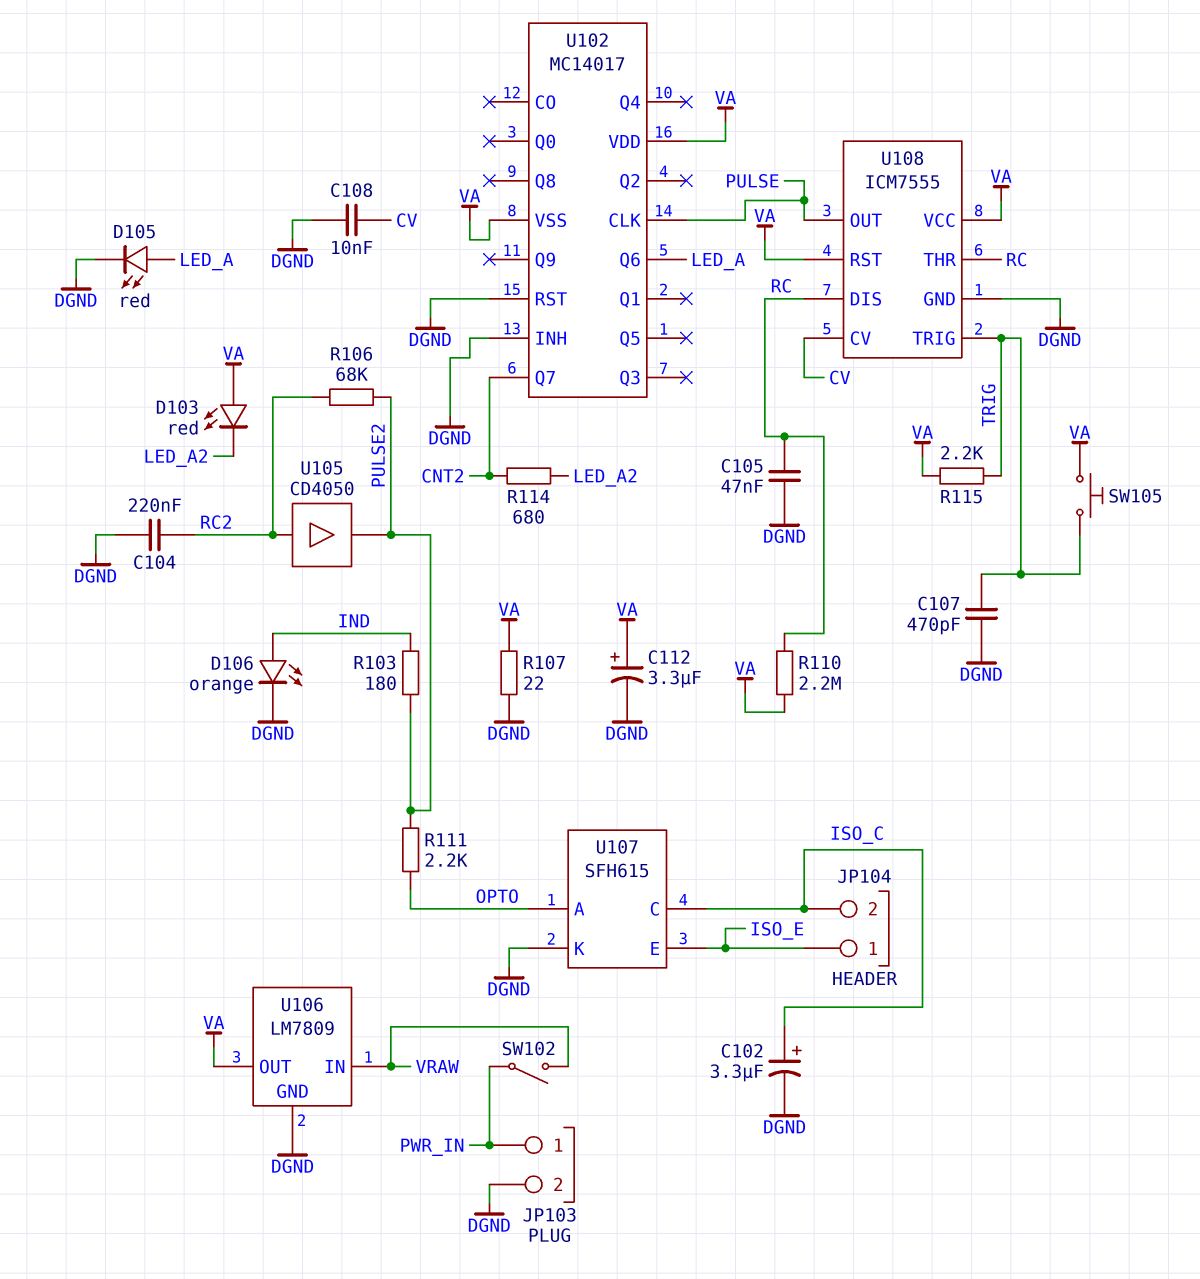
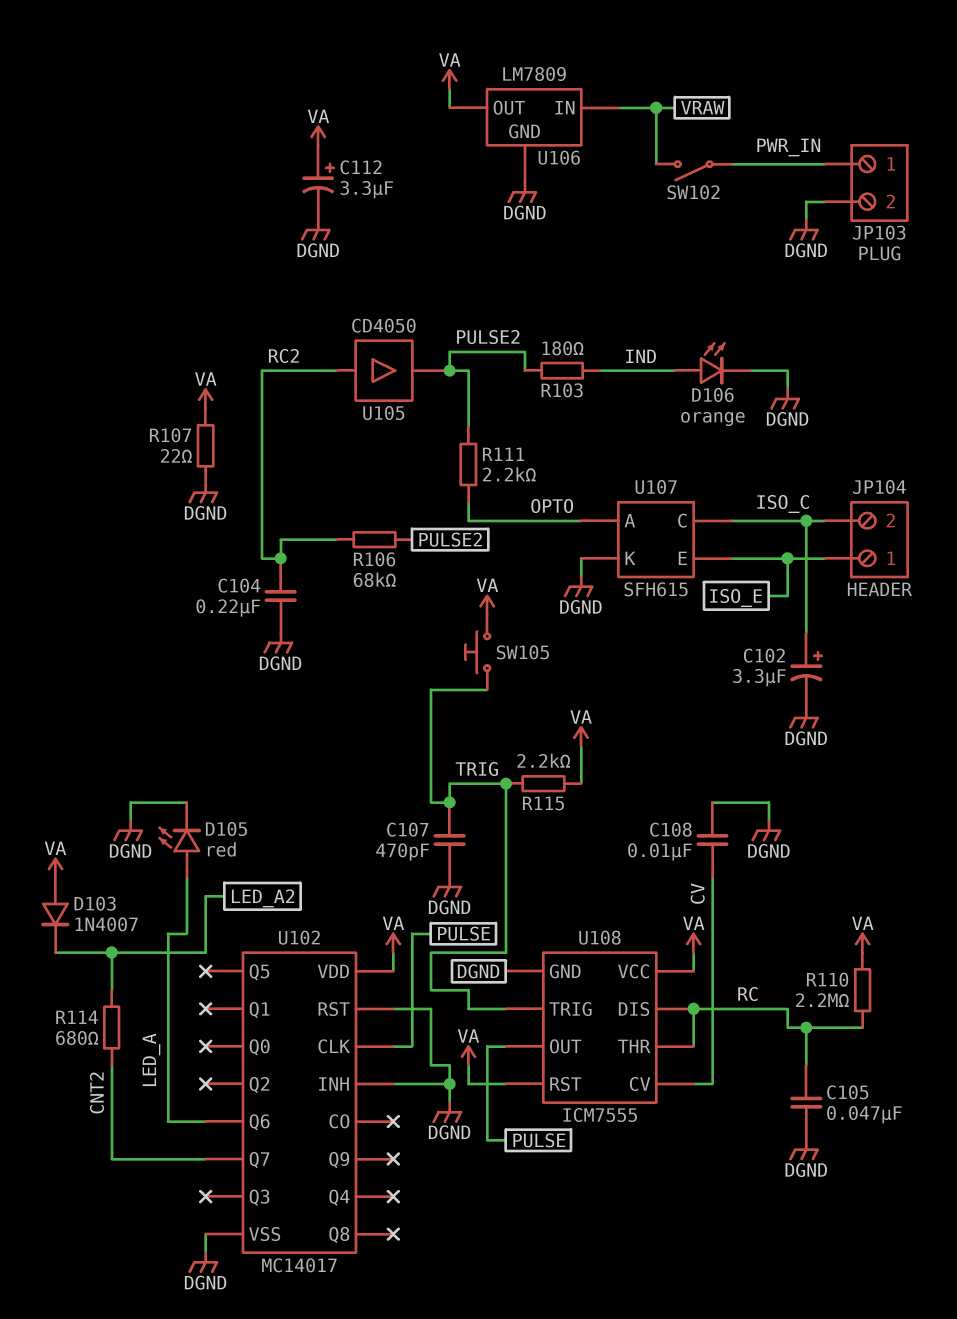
D103: LED red (A VA, K LED_A2) -> diode 1N4007 (A VA, K LED_A2)
U102 pin VSS: VA -> DGND

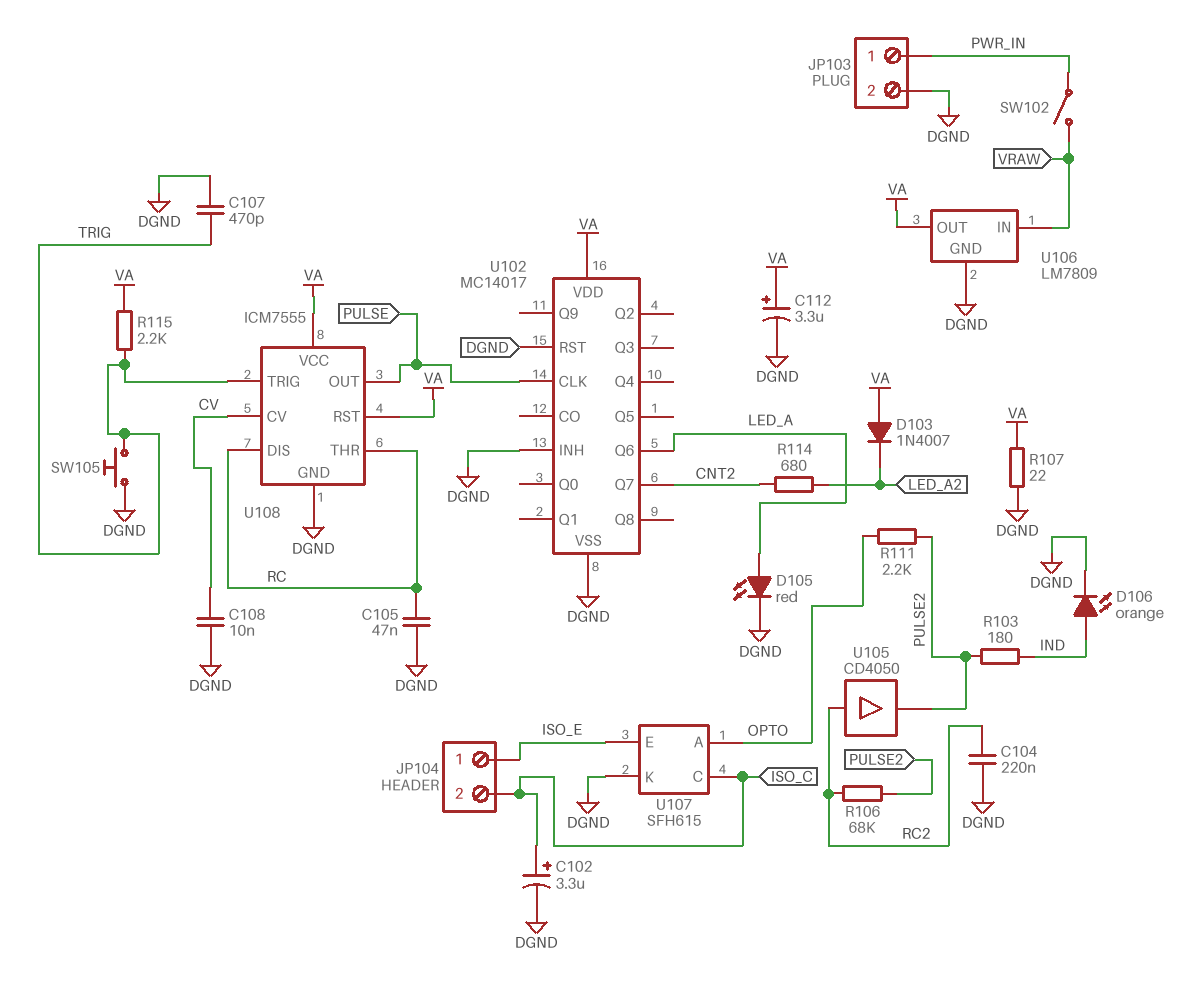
R110: 2.2M (RC, VA) -> none
SW105: button (TRIG, VA) -> button (DGND, TRIG)

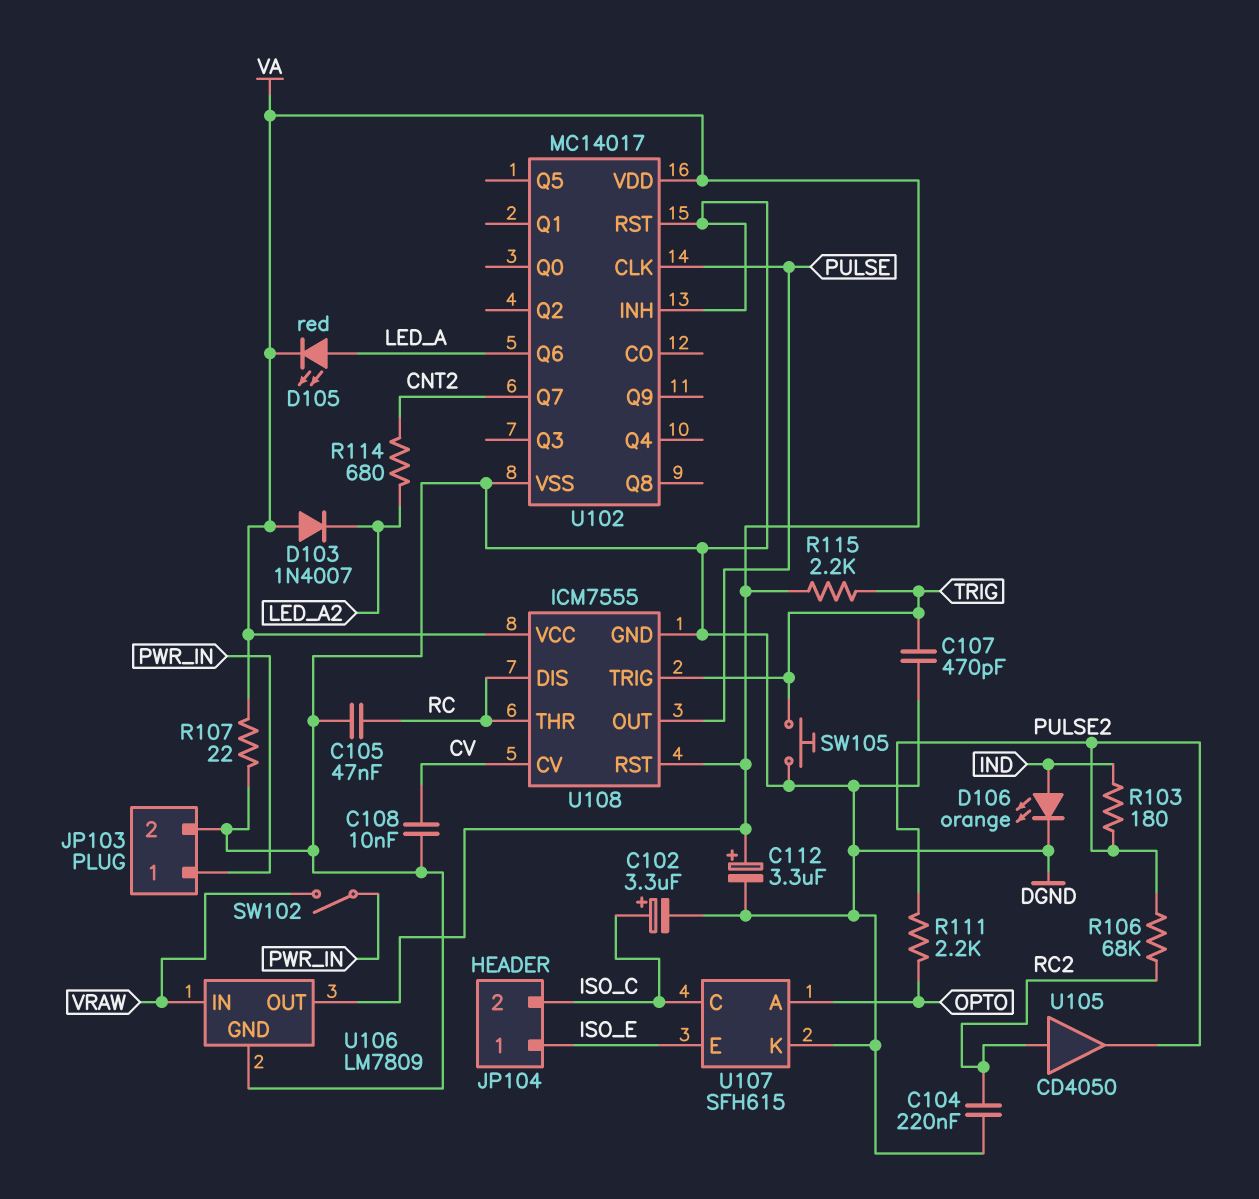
D105: LED red (A LED_A, K DGND) -> LED red (A LED_A, K VA)

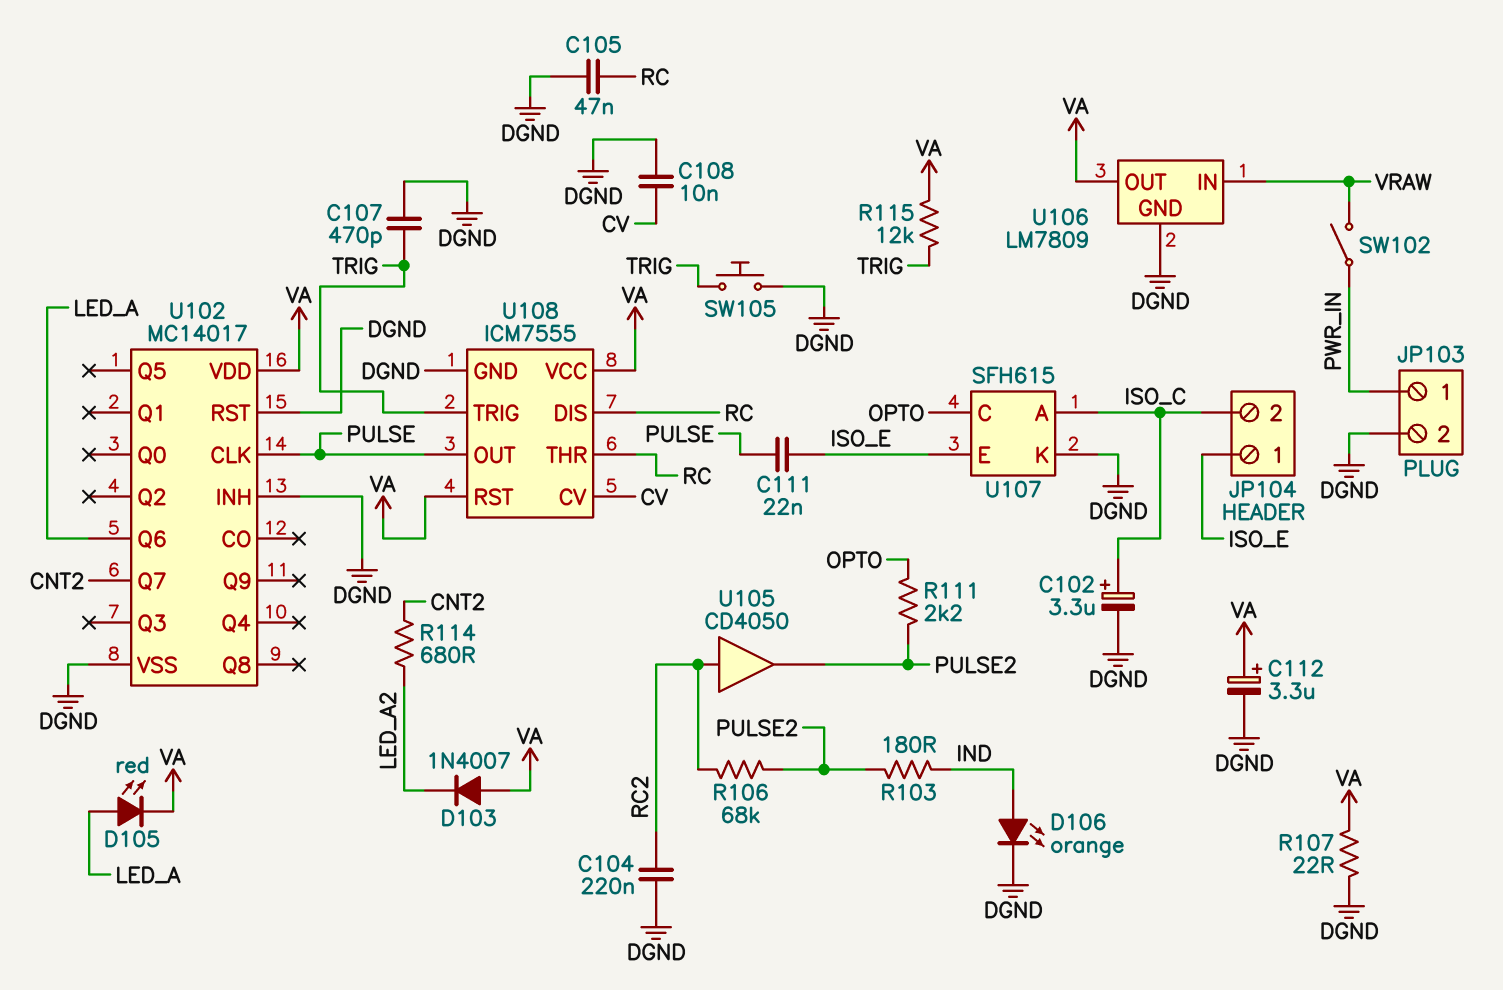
C111: none -> 22nF (ISO_E, PULSE)
R115: 2.2k (TRIG, VA) -> 12k (TRIG, VA)
U107 pin A: OPTO -> ISO_C
U107 pin C: ISO_C -> OPTO

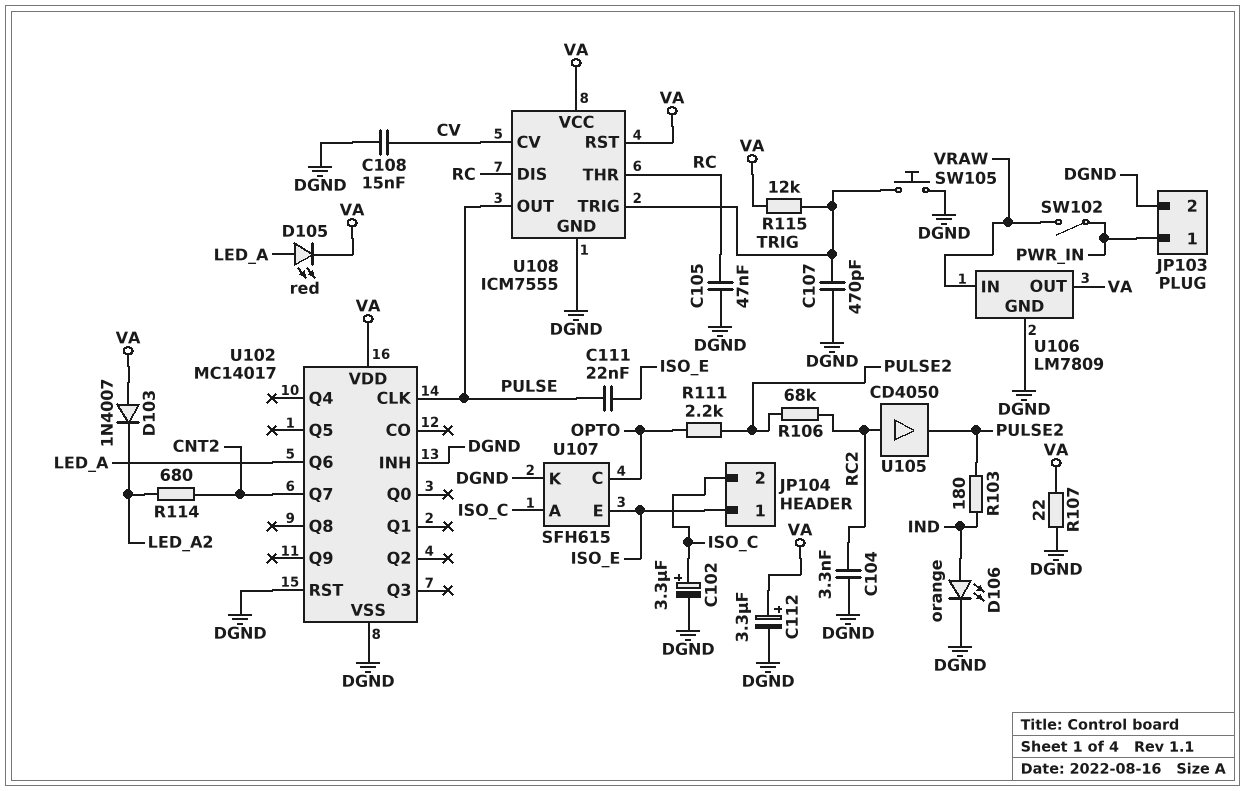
C104: 220nF (DGND, RC2) -> 3.3nF (DGND, RC2)
C108: 10nF (CV, DGND) -> 15nF (CV, DGND)

